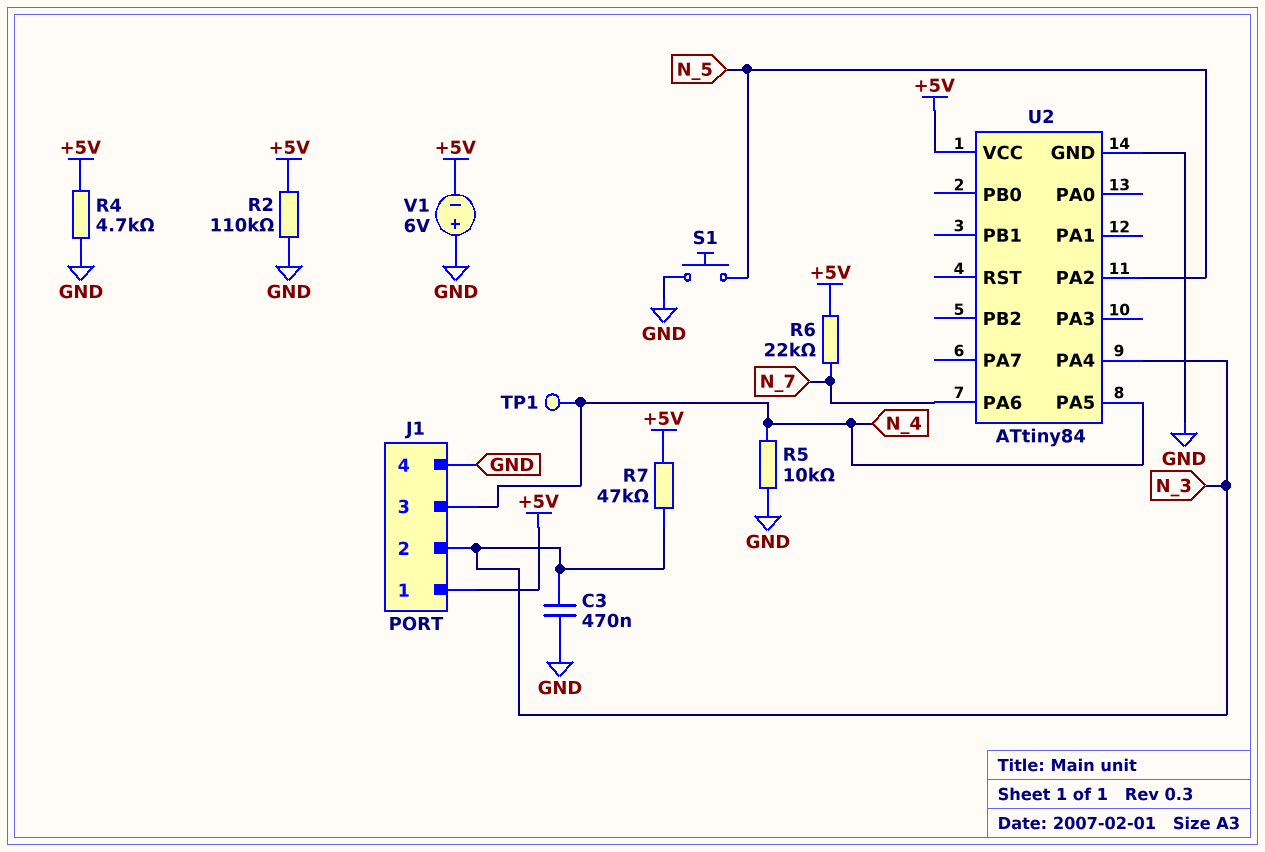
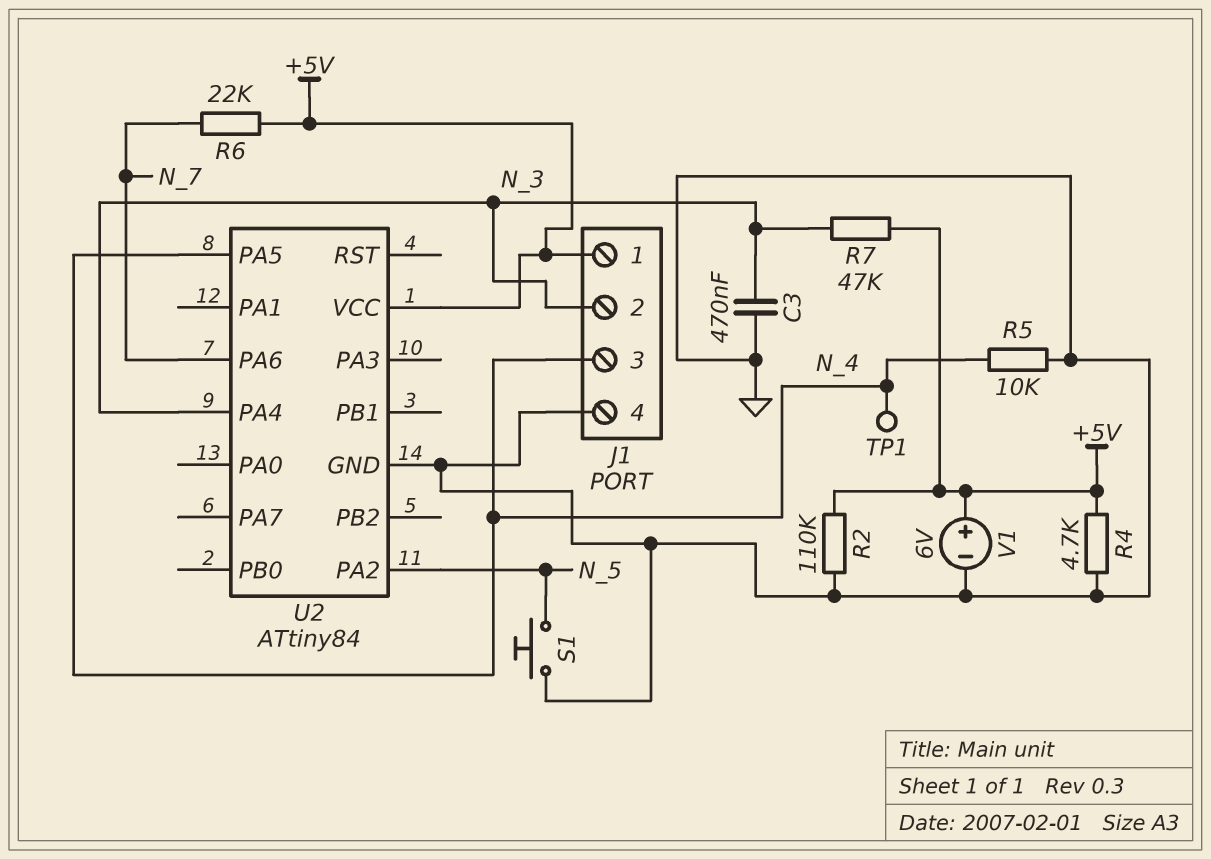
V1: 6V (plus GND, minus +5V) -> 6V (plus +5V, minus GND)

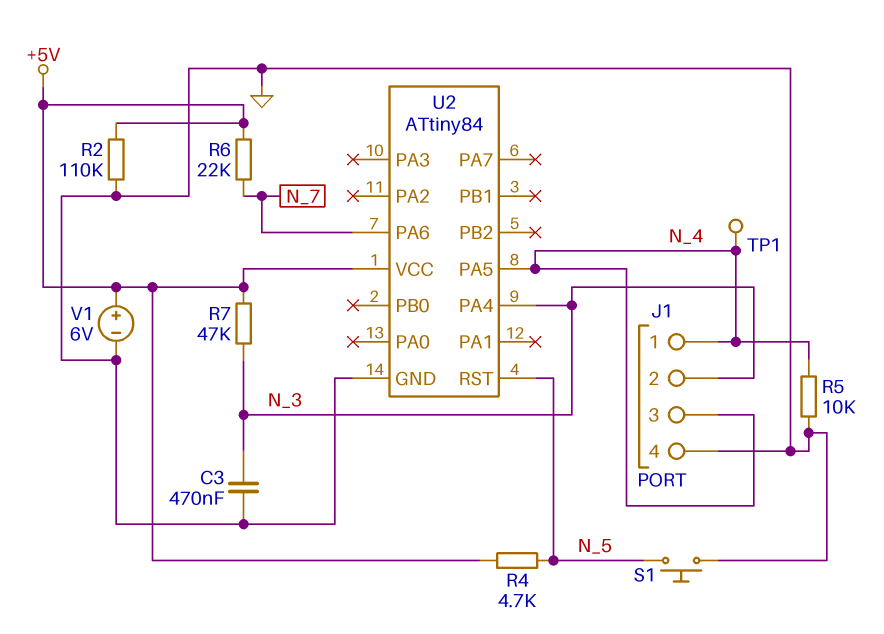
J1 pin 1: +5V -> N_4
R4: 4.7k (+5V, GND) -> 4.7k (+5V, N_5)
U2 pin PA2: N_5 -> none
U2 pin RST: none -> N_5

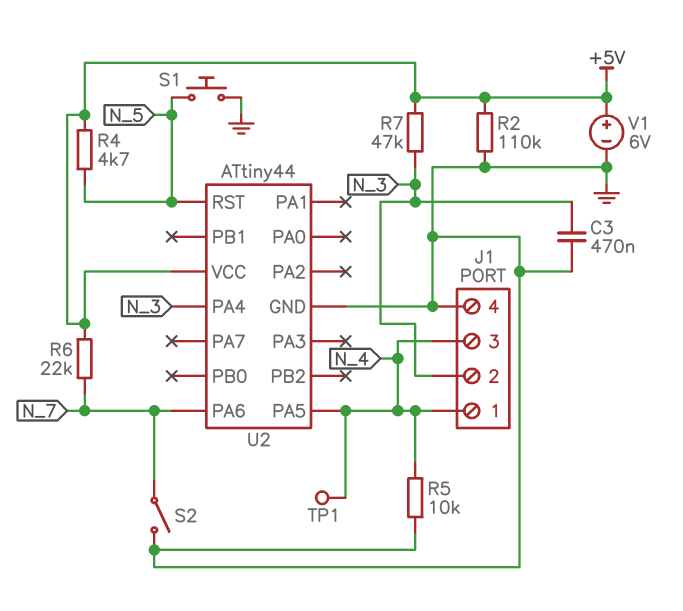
S2: none -> switch (GND, N_7)
U2: ATtiny84 -> ATtiny44

